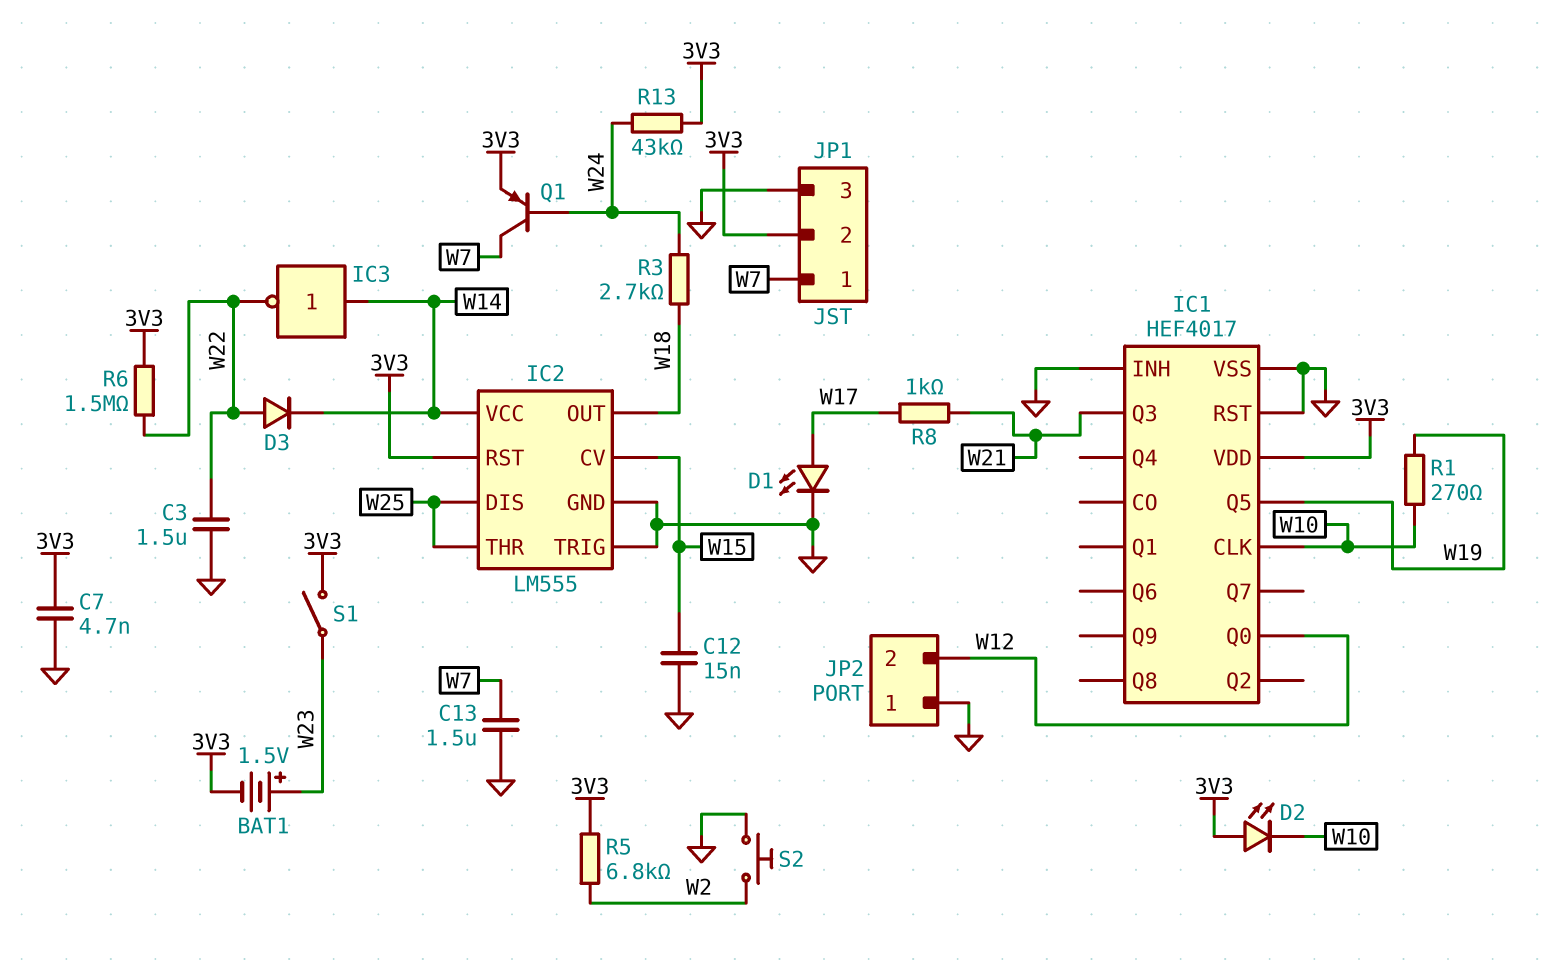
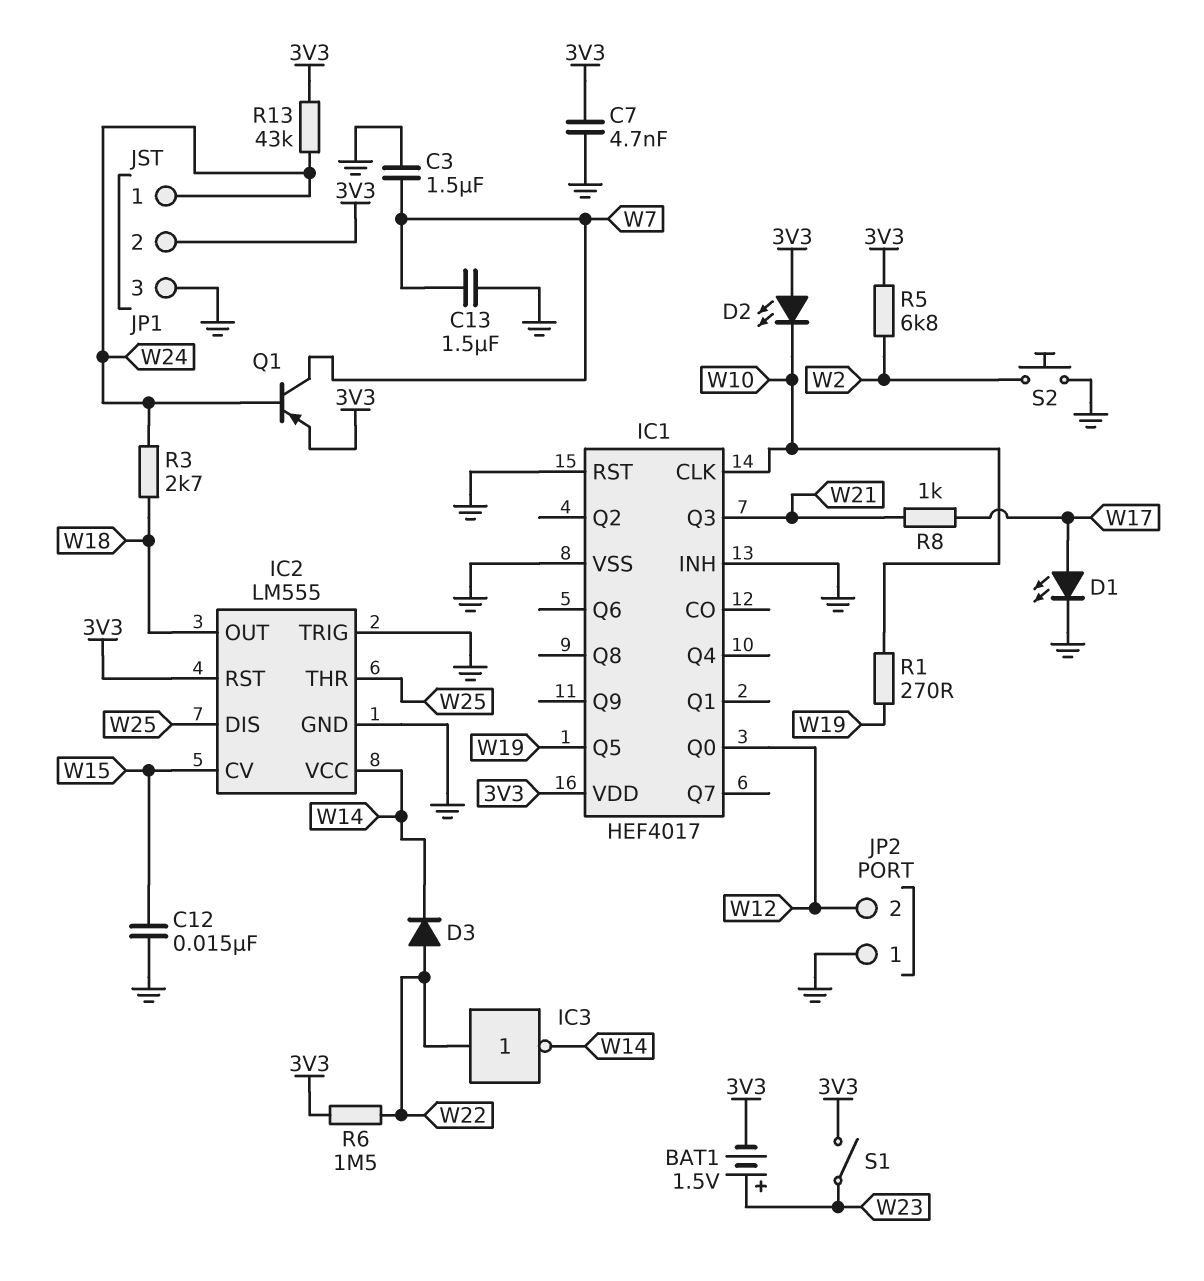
C3: 1.5uF (GND, W22) -> 1.5uF (GND, W7)
IC3: NOT (in W14, out W22) -> NOT (in W22, out W14)
JP1 pin 1: W7 -> W24

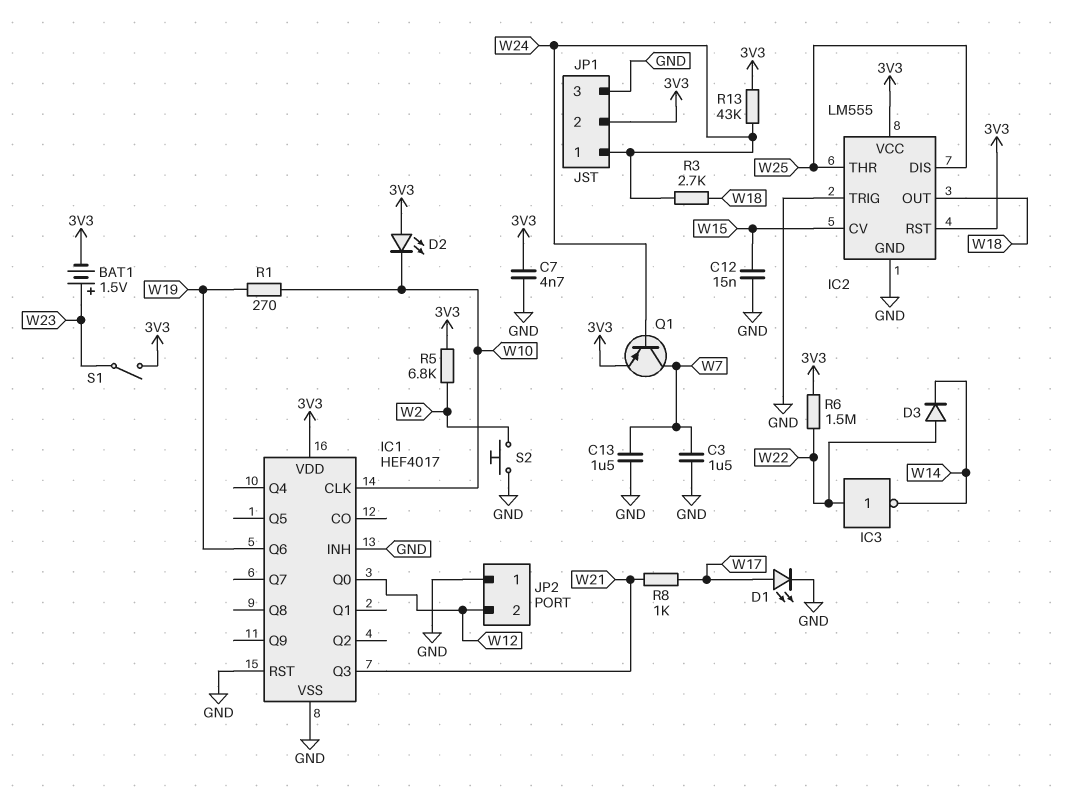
IC1 pin Q5: W19 -> none
IC1 pin Q6: none -> W19
IC2 pin VCC: W14 -> 3V3

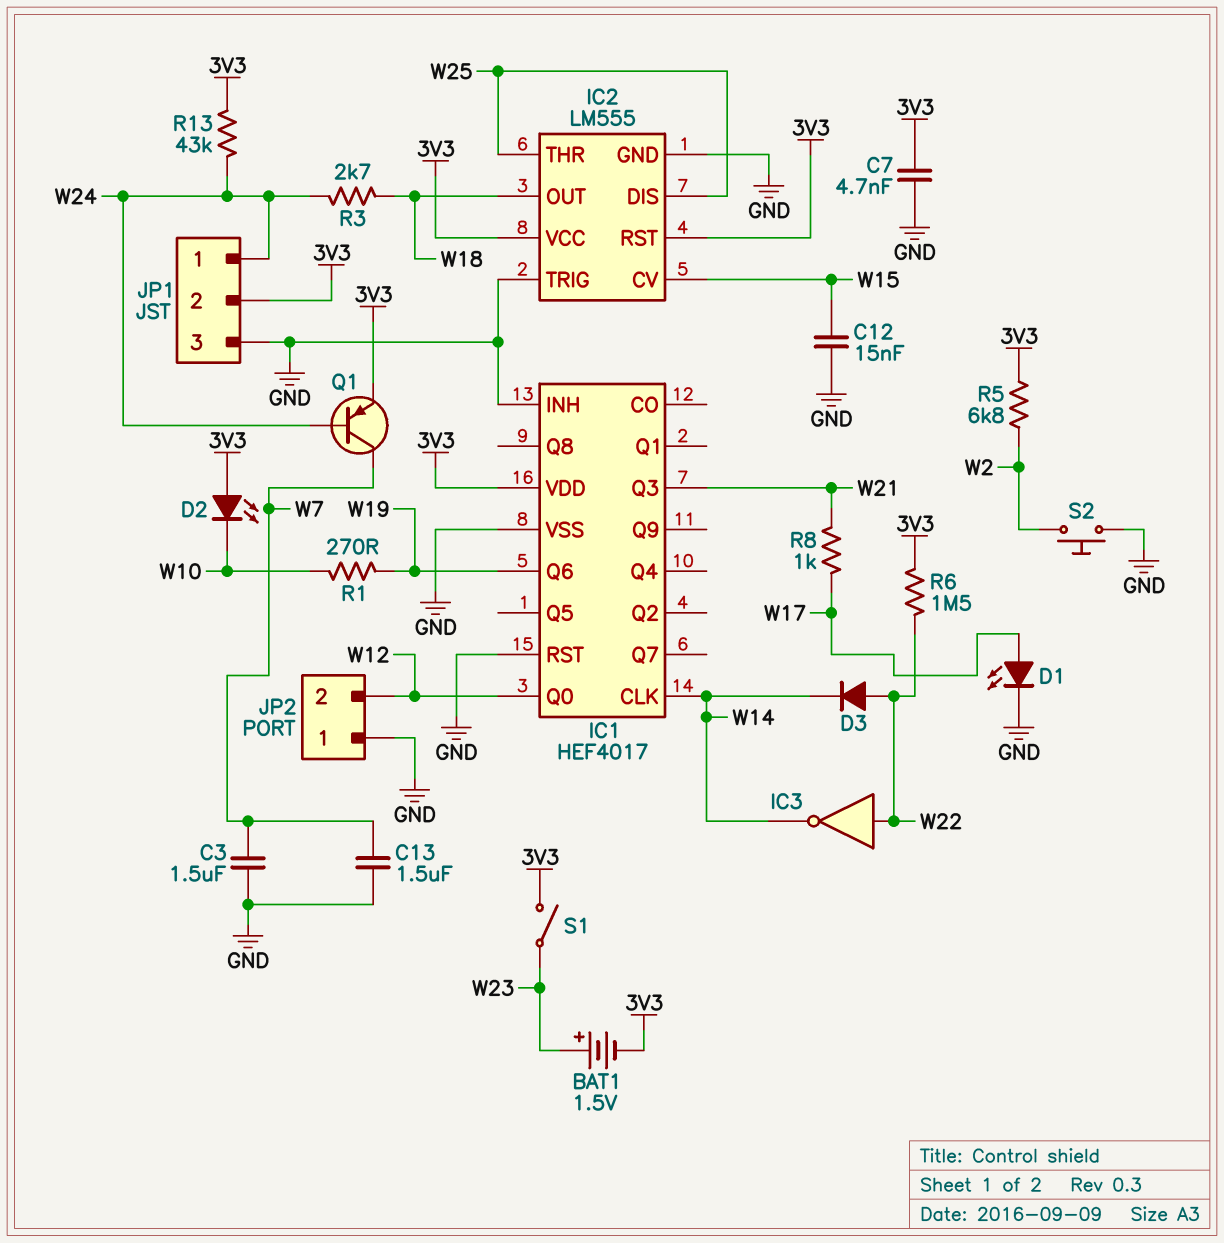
IC1 pin CLK: W10 -> W14

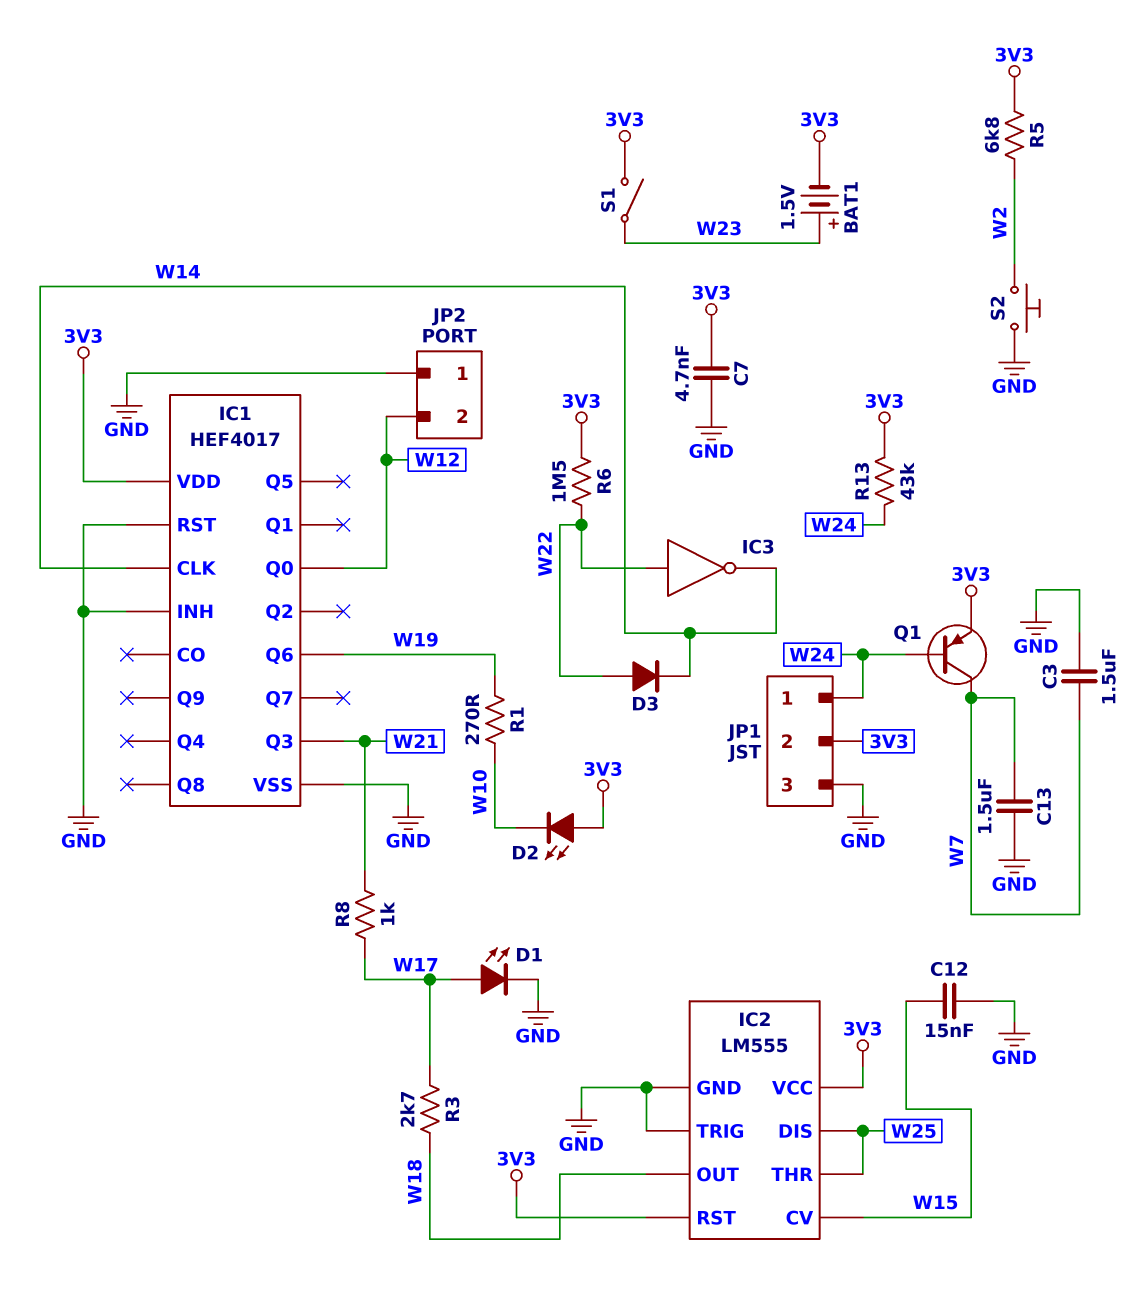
R3: 2.7k (W18, W24) -> 2.7k (W17, W18)

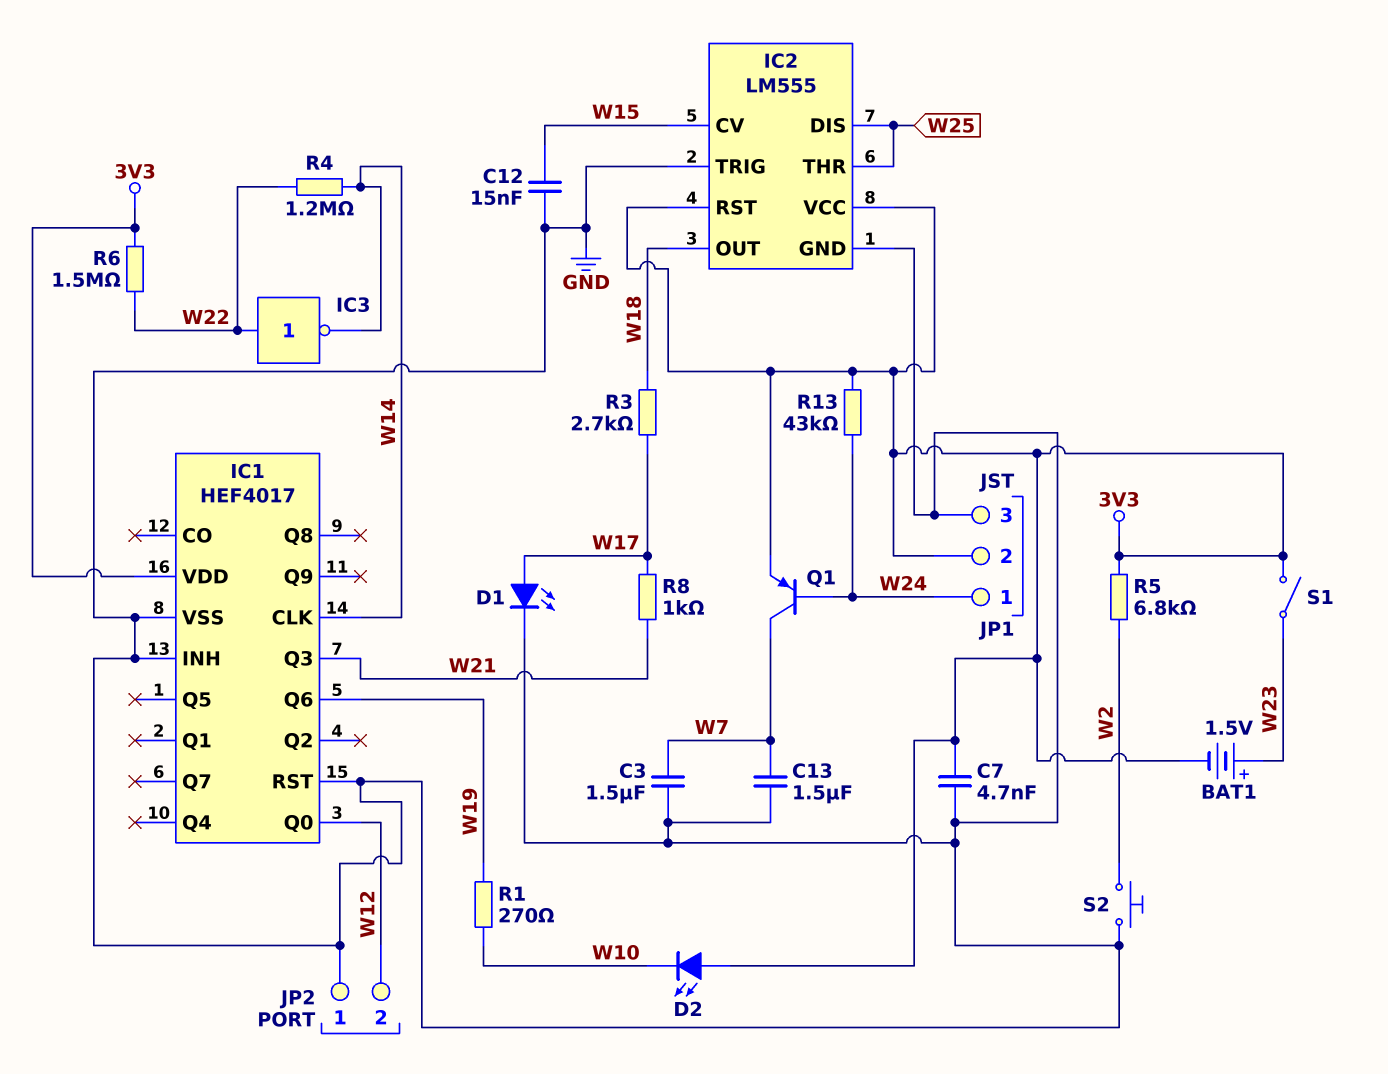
D3: diode (A W22, K W14) -> none
R4: none -> 1.2M (W14, W22)

